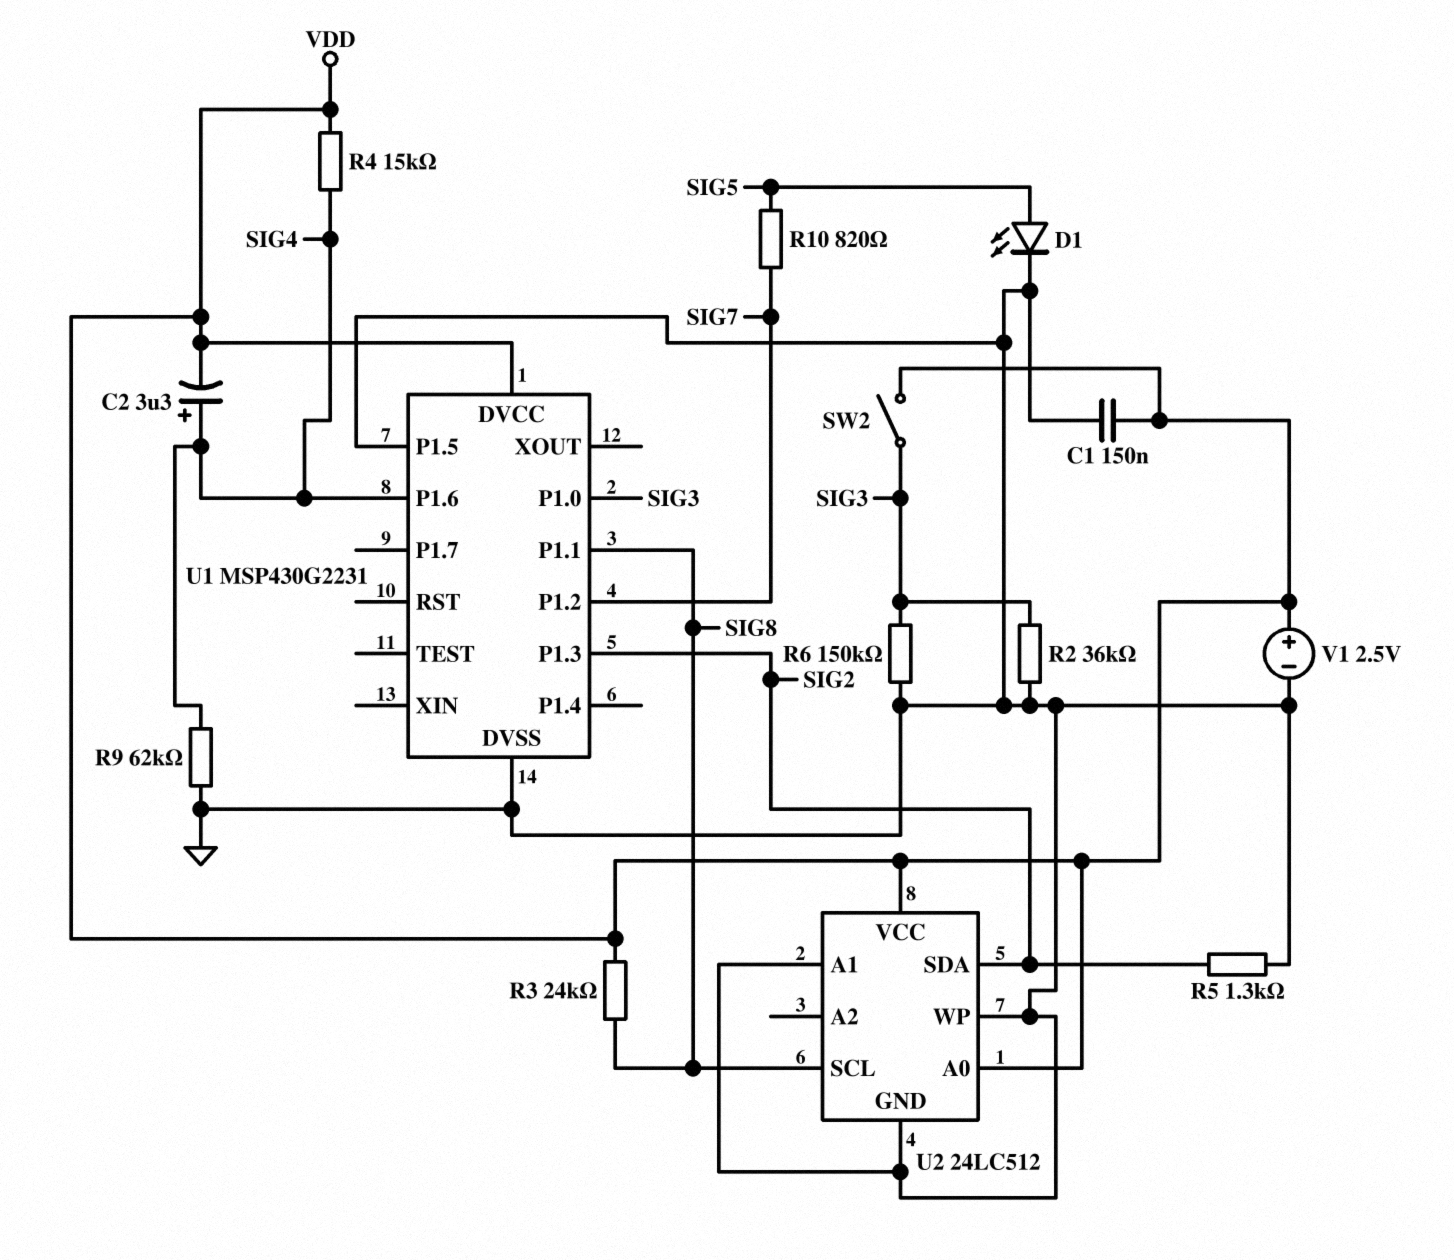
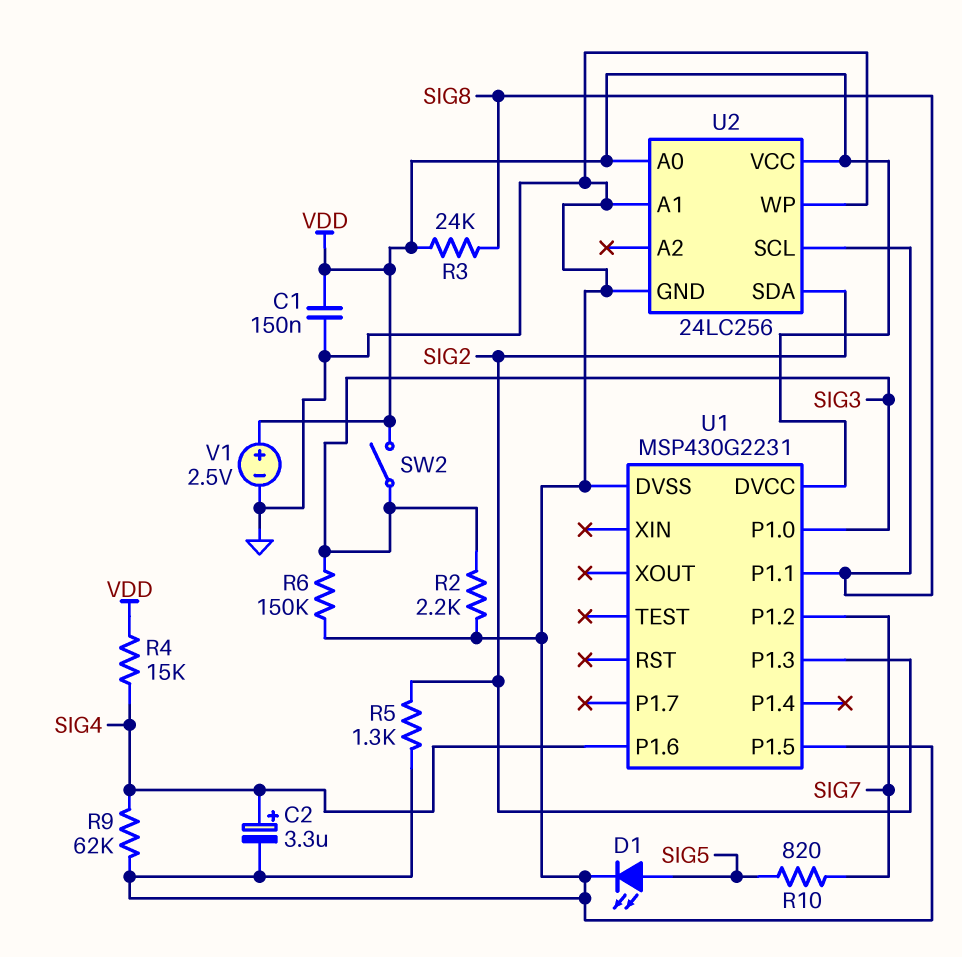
C2: 3.3uF (plus SIG4, minus VDD) -> 3.3uF (plus SIG4, minus GND)
R2: 36k (GND, SIG3) -> 2.2k (GND, SIG3)
U2: 24LC512 -> 24LC256

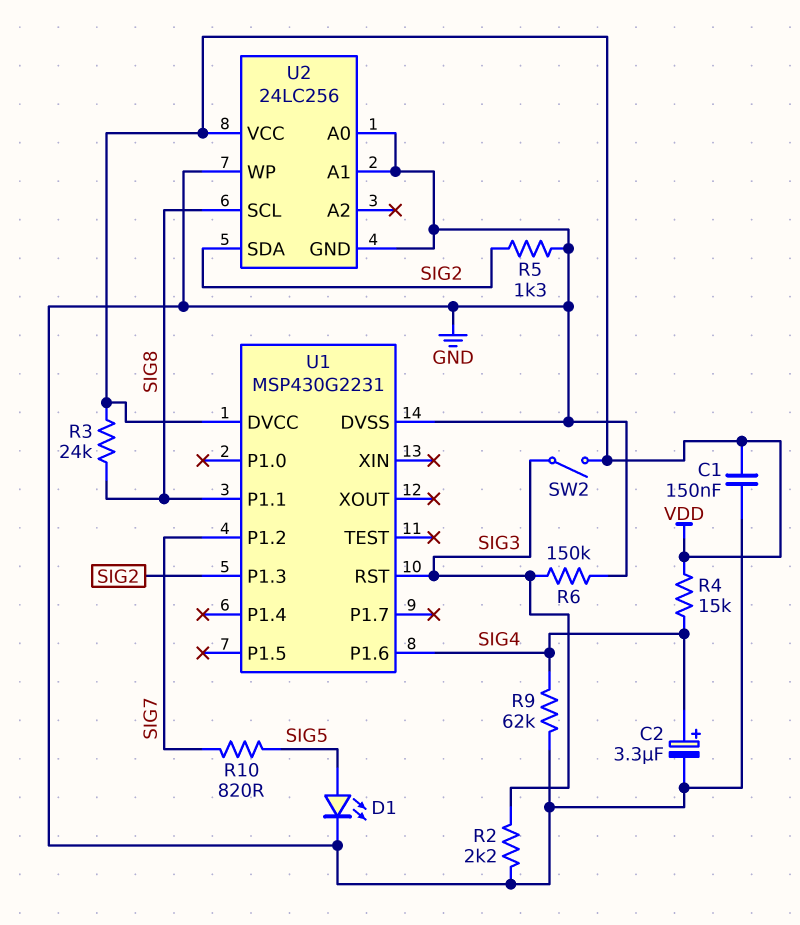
U1 pin P1.0: SIG3 -> none
U1 pin P1.5: GND -> none
U1 pin RST: none -> SIG3
U2 pin A0: VDD -> GND
V1: 2.5V (plus VDD, minus GND) -> none

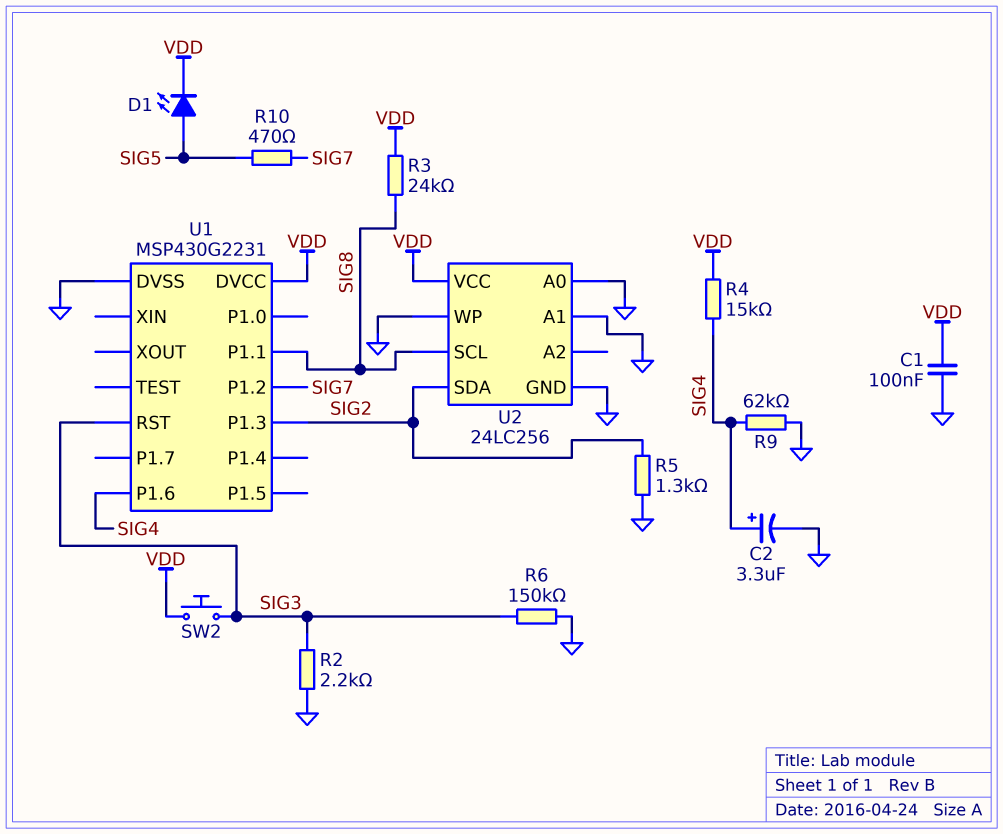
C1: 150nF (GND, VDD) -> 100nF (GND, VDD)
D1: LED (A SIG5, K GND) -> LED (A SIG5, K VDD)
R10: 820 (SIG5, SIG7) -> 470 (SIG5, SIG7)
SW2: switch (SIG3, VDD) -> button (SIG3, VDD)

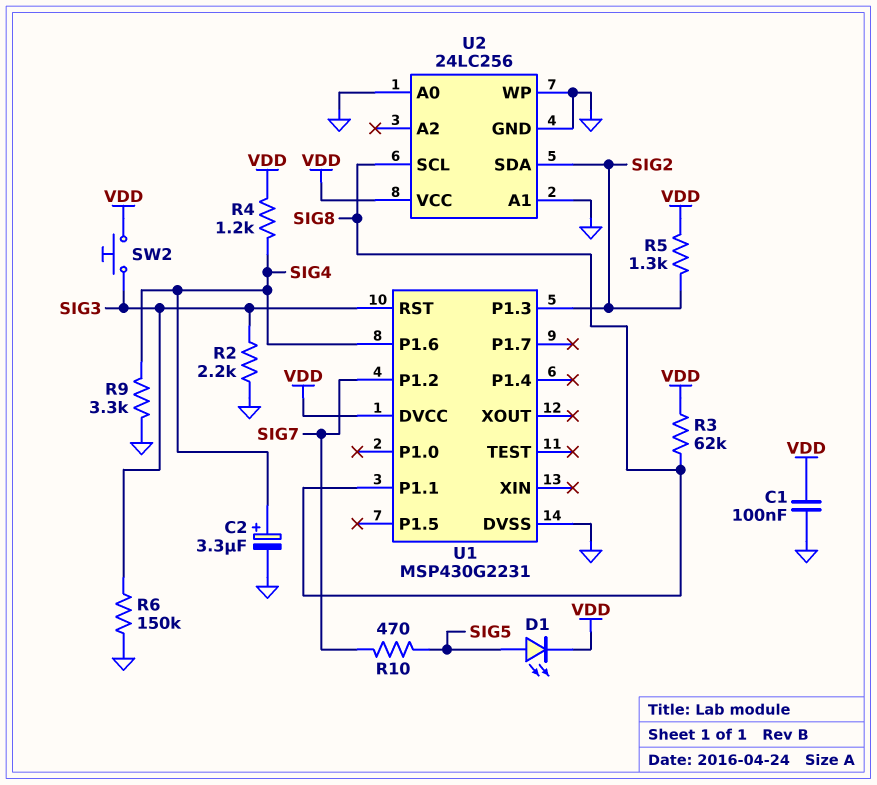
R3: 24k (SIG8, VDD) -> 62k (SIG8, VDD)
R4: 15k (SIG4, VDD) -> 1.2k (SIG4, VDD)
R5: 1.3k (GND, SIG2) -> 1.3k (SIG2, VDD)
R9: 62k (GND, SIG4) -> 3.3k (GND, SIG4)

